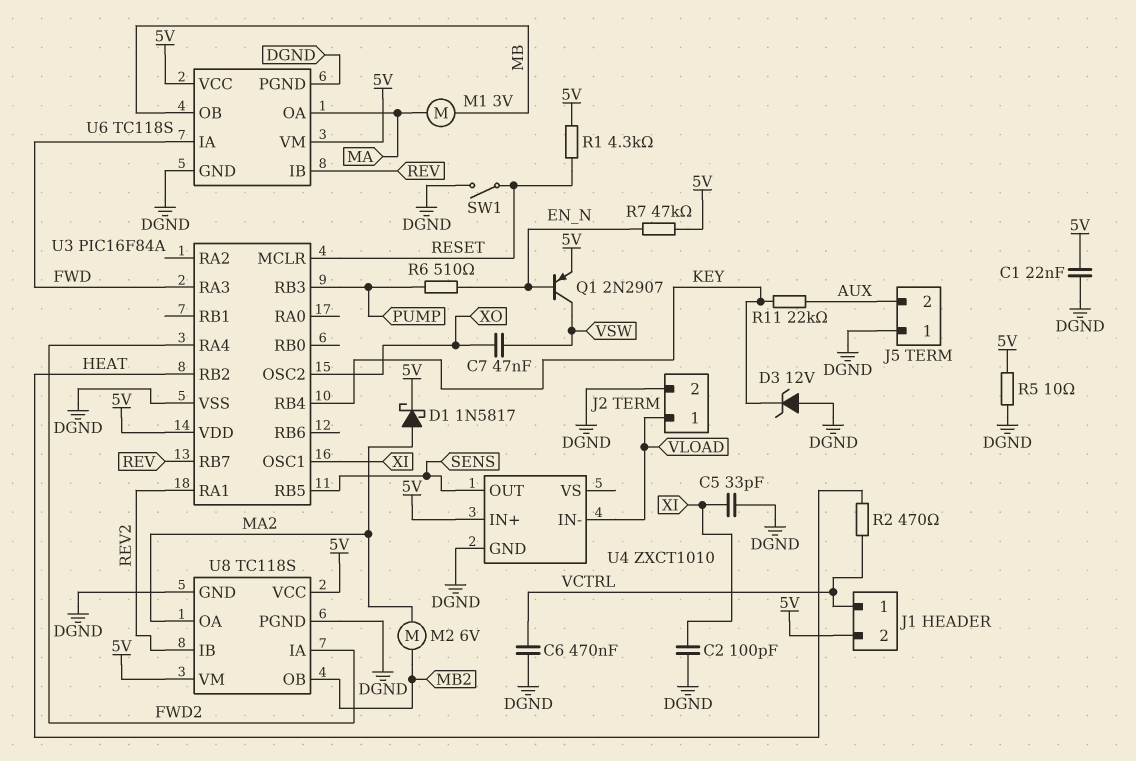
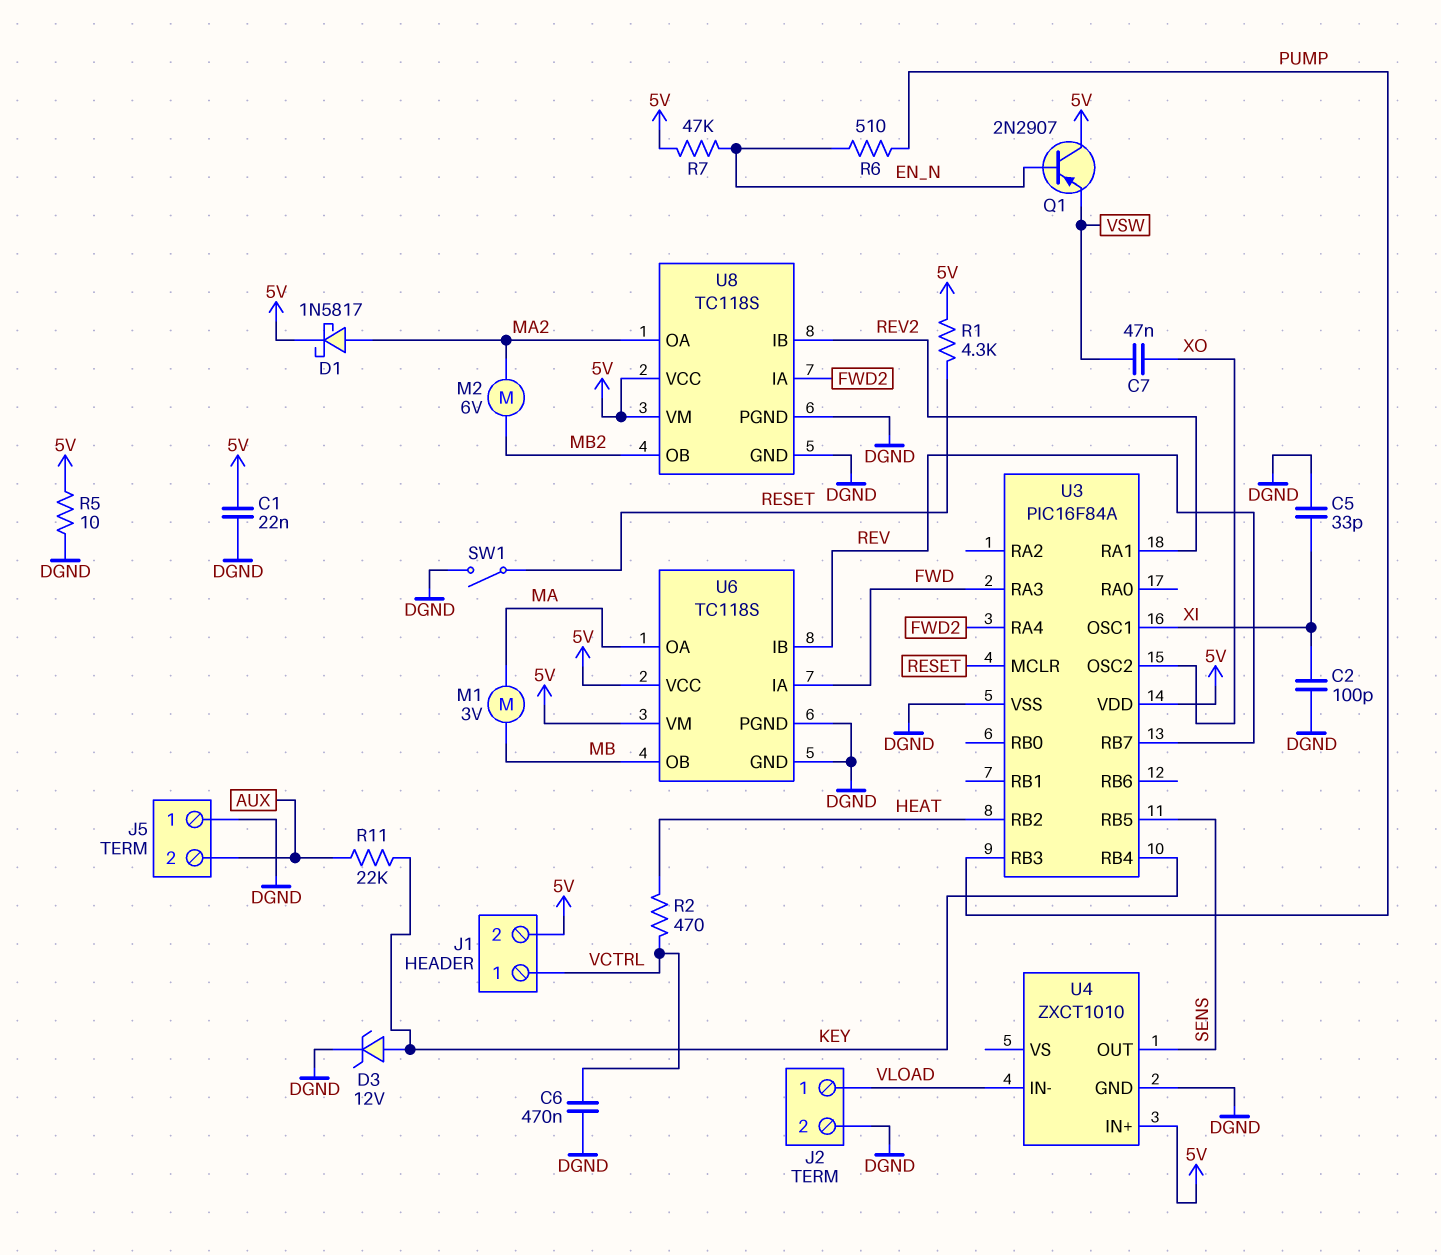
D3: zener 12V (A DGND, K KEY) -> zener 12V (A KEY, K DGND)
Q1: PNP 2N2907 (B EN_N, C VSW, E 5V) -> PNP 2N2907 (B EN_N, C 5V, E VSW)

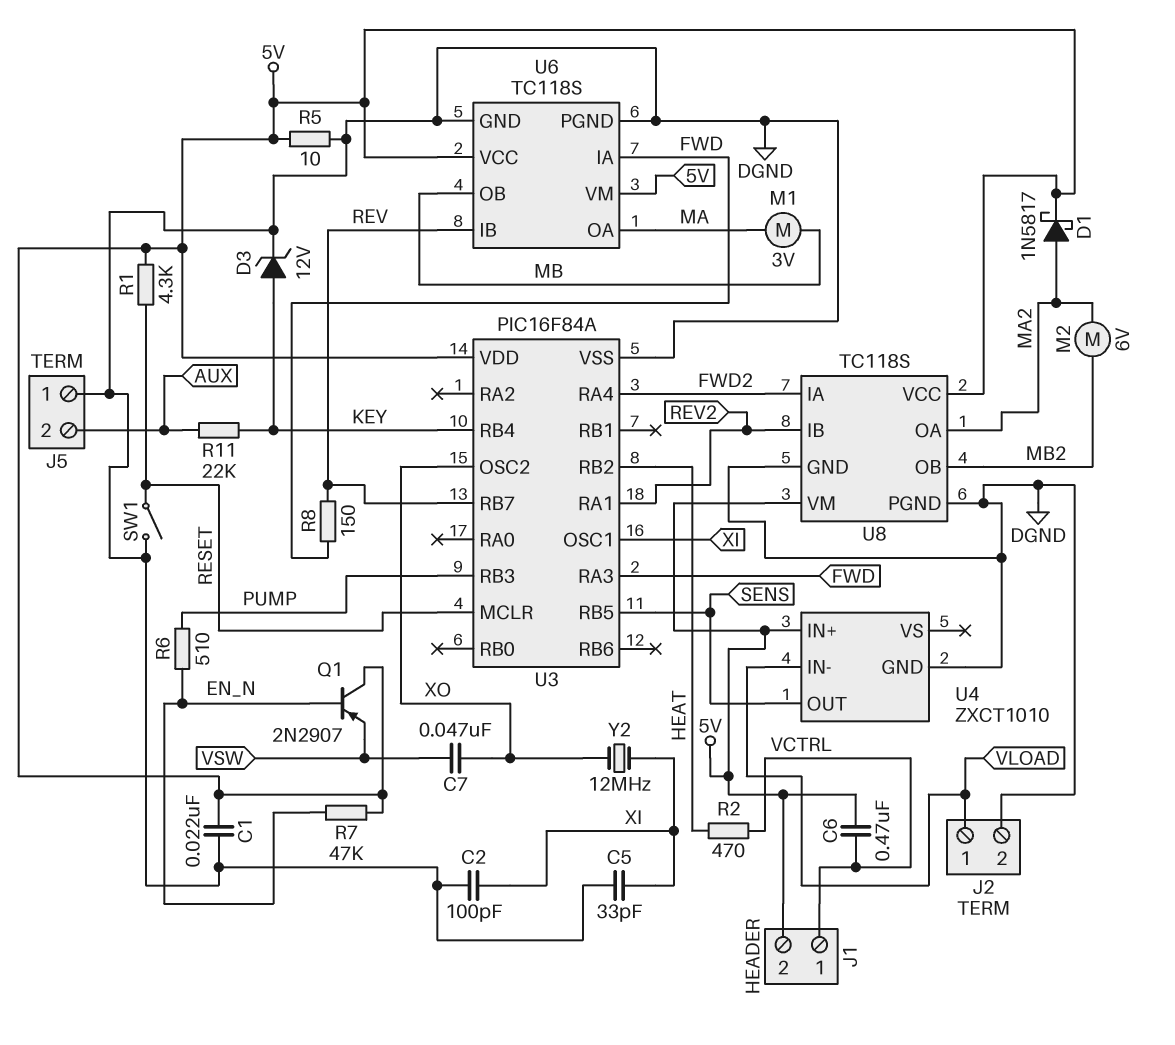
C6: 470nF (DGND, VCTRL) -> 470nF (5V, VCTRL)
R8: none -> 150 (FWD, REV)
Y2: none -> 12MHz (XI, XO)

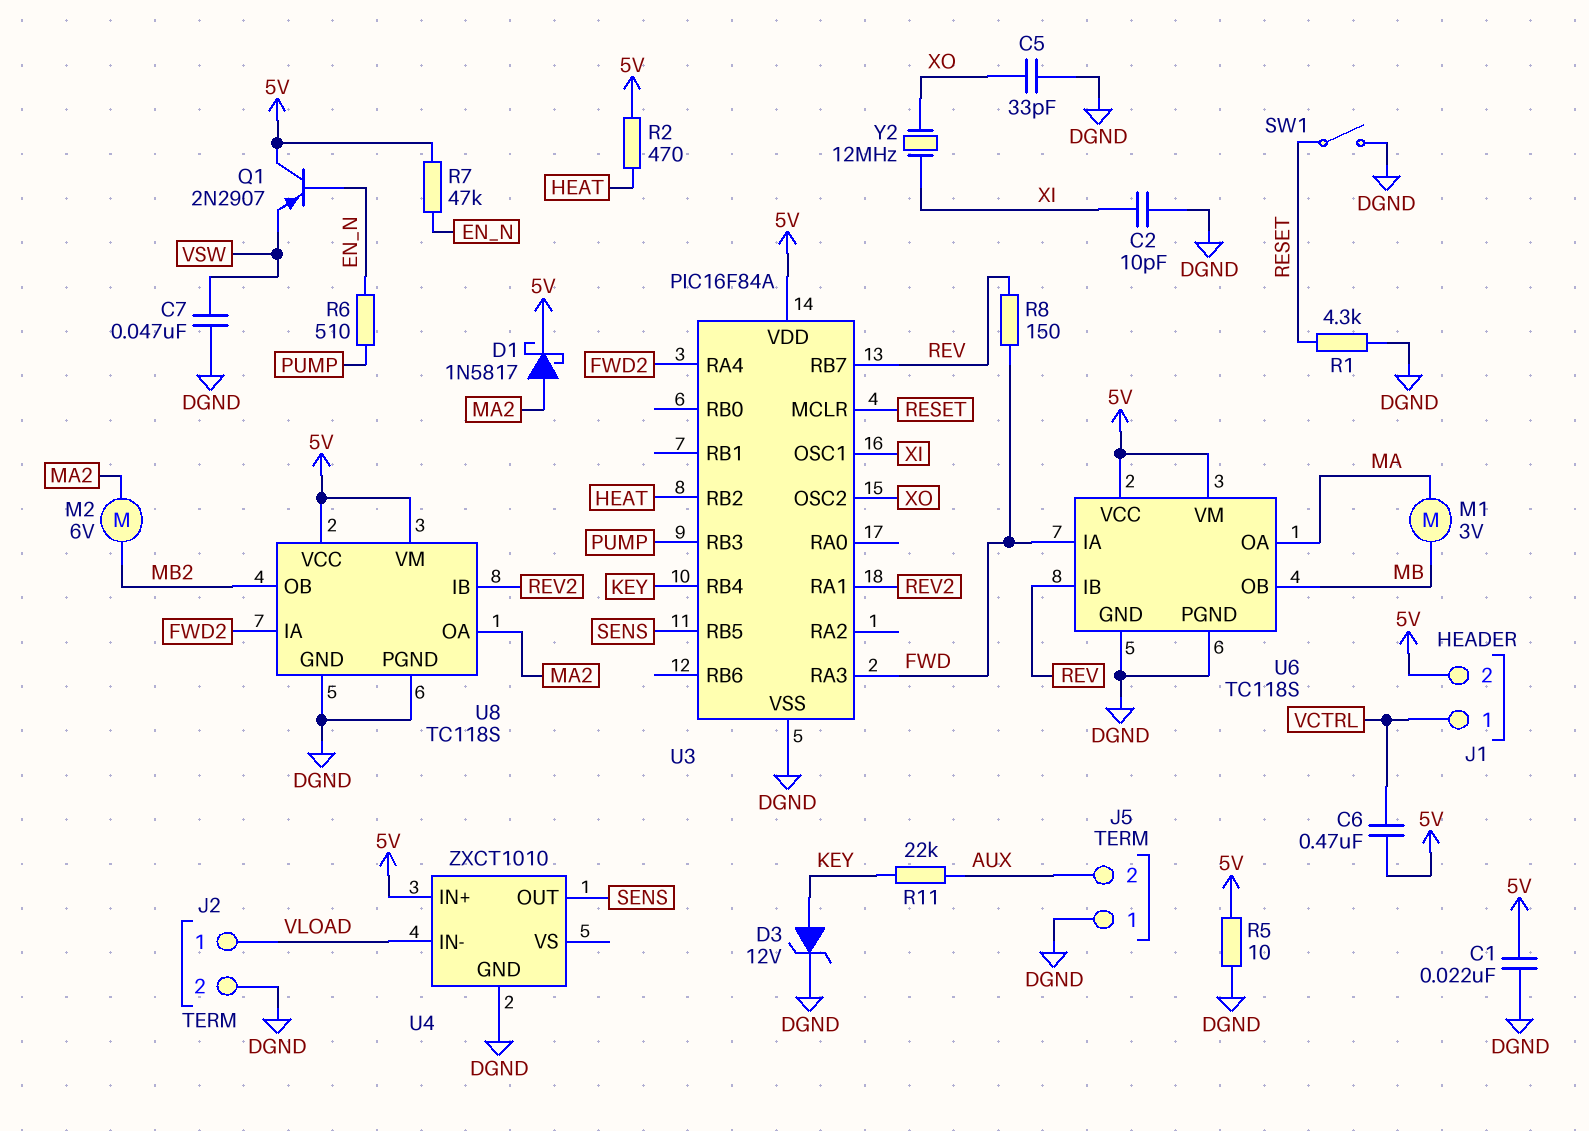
C2: 100pF (DGND, XI) -> 10pF (DGND, XI)
C5: 33pF (DGND, XI) -> 33pF (DGND, XO)
C7: 47nF (VSW, XO) -> 47nF (DGND, VSW)
R1: 4.3k (5V, RESET) -> 4.3k (DGND, RESET)
R2: 470 (HEAT, VCTRL) -> 470 (5V, HEAT)

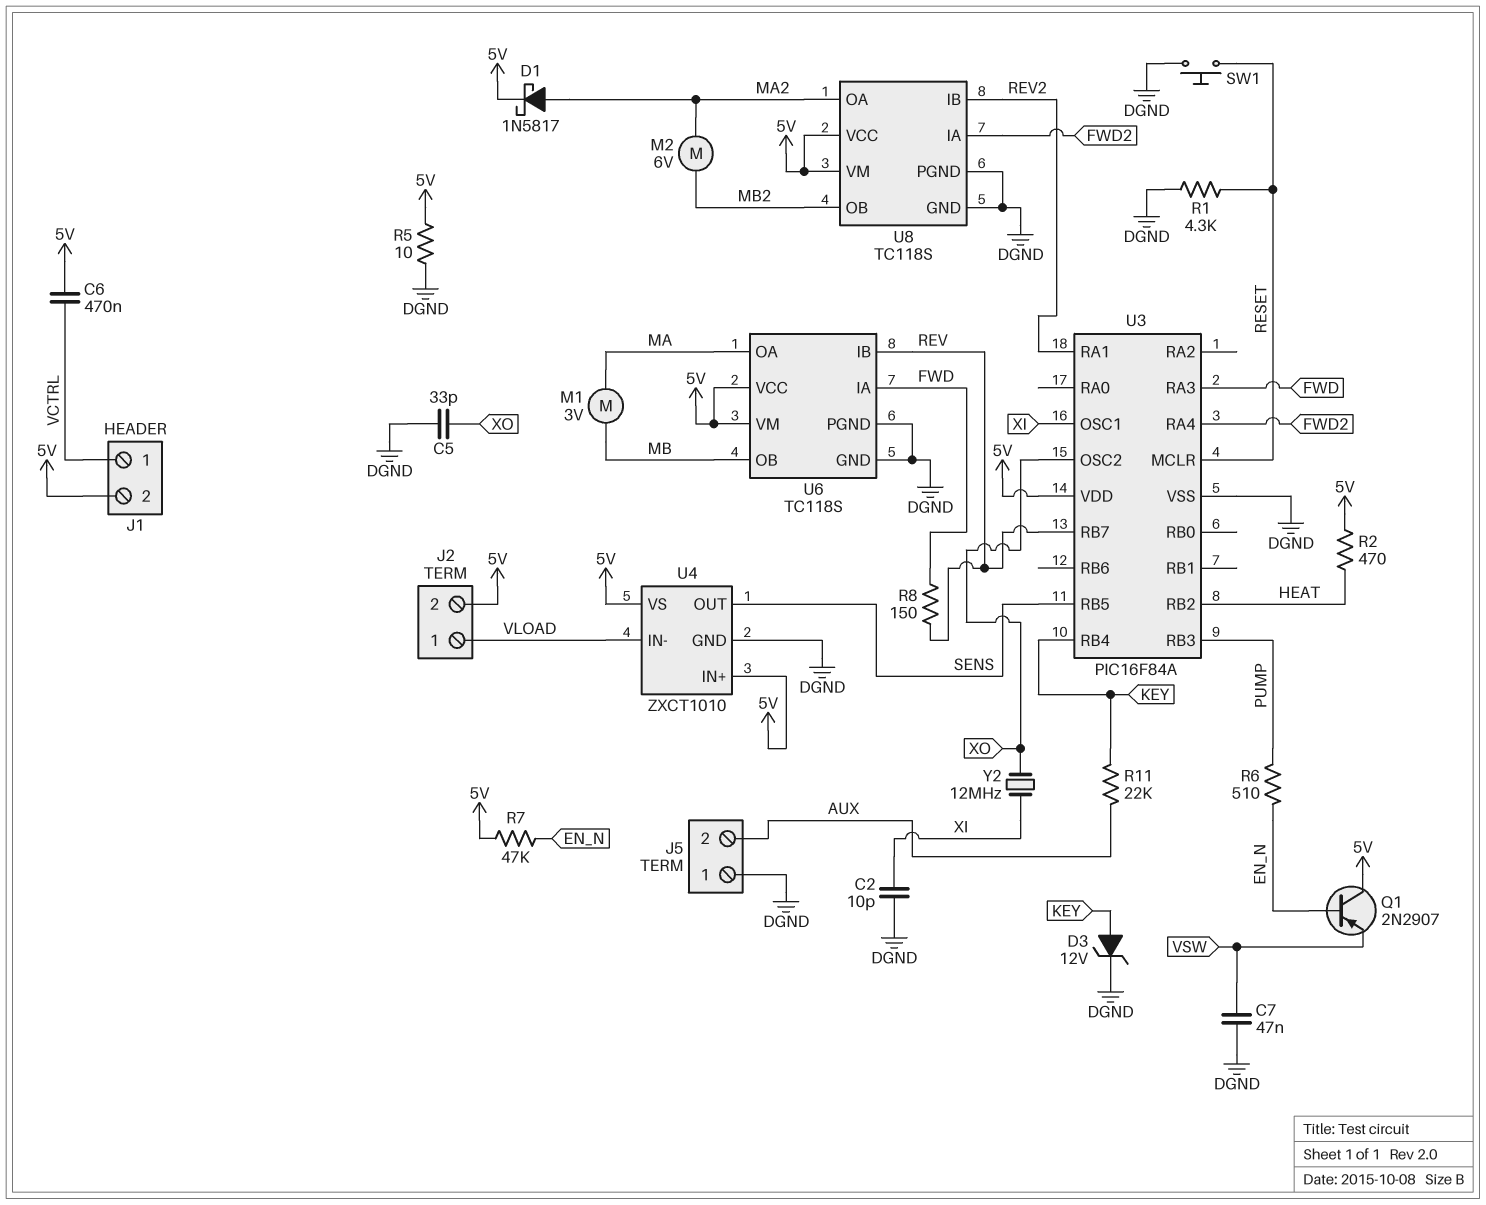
C1: 22nF (5V, DGND) -> none
J2 pin 2: DGND -> 5V
SW1: switch (DGND, RESET) -> button (DGND, RESET)
U4 pin VS: none -> 5V

